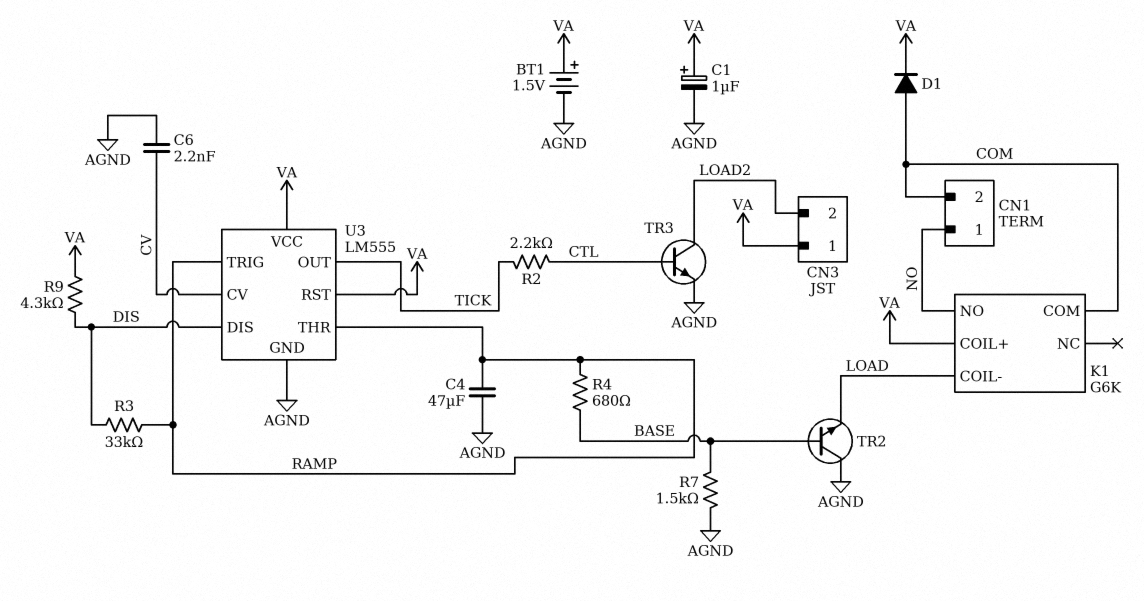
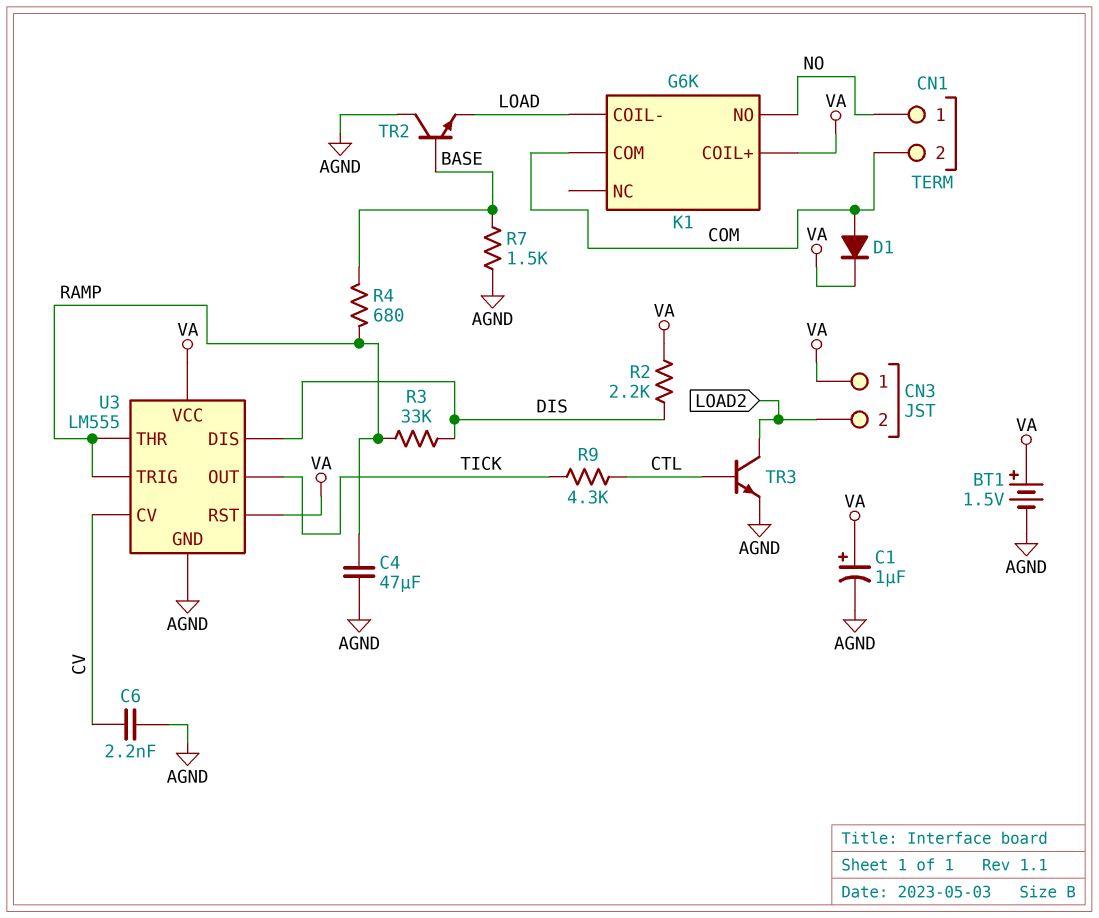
R2: 2.2k (CTL, TICK) -> 2.2k (DIS, VA)
R9: 4.3k (DIS, VA) -> 4.3k (CTL, TICK)

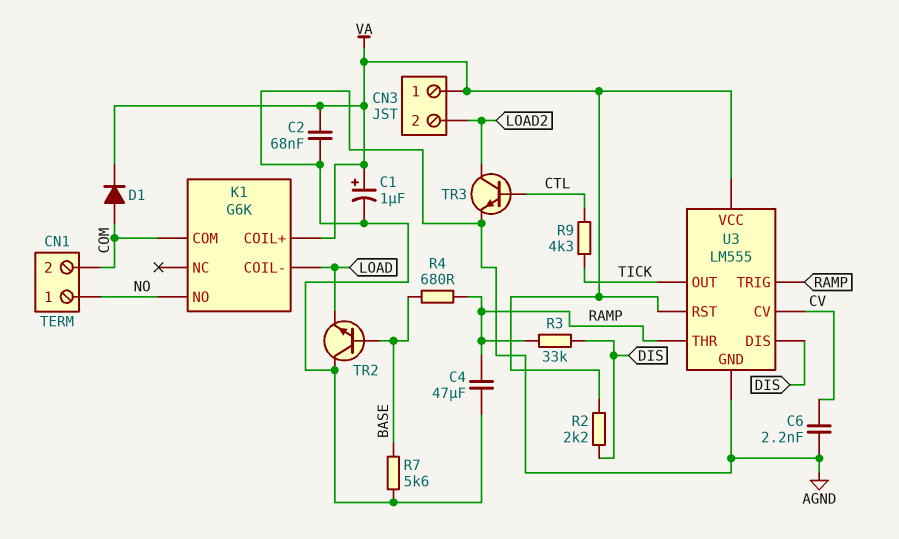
BT1: 1.5V (plus VA, minus AGND) -> none
C2: none -> 68nF (AGND, VA)
R7: 1.5k (AGND, BASE) -> 5.6k (AGND, BASE)

